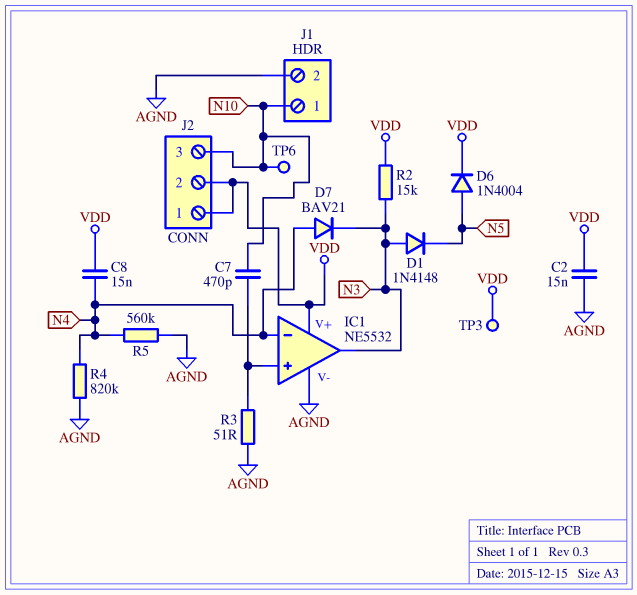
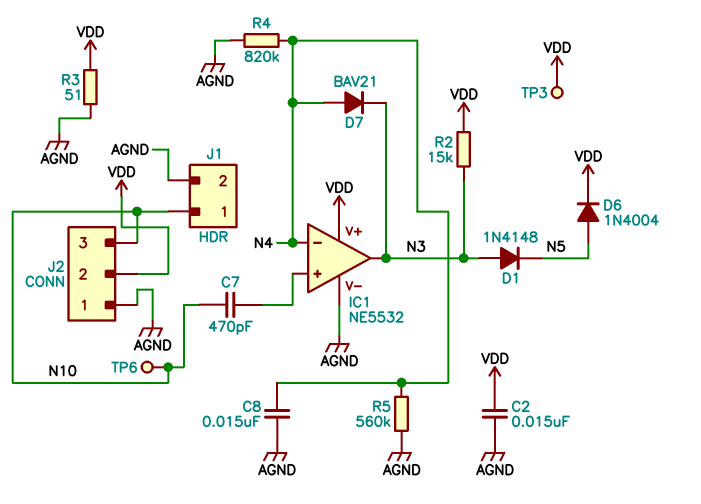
C8: 15nF (N4, VDD) -> 15nF (AGND, N4)
J2 pin 1: VDD -> AGND
R3: 51 (AGND, IC1/in+) -> 51 (AGND, VDD)

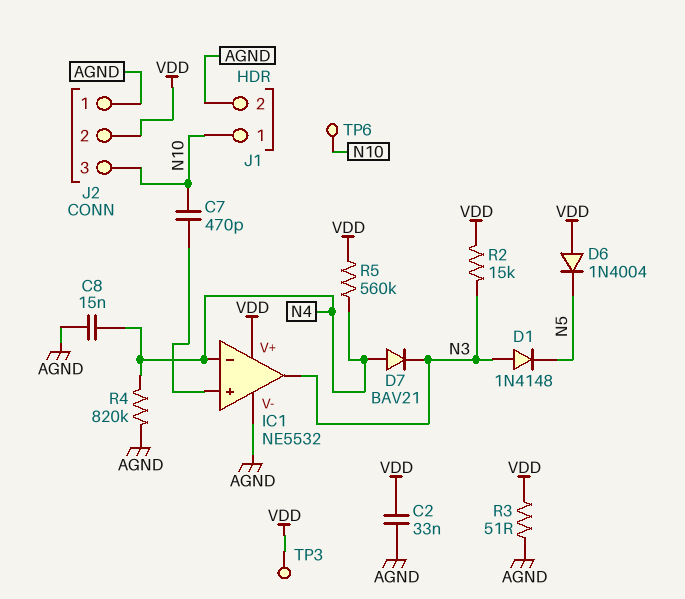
C2: 15nF (AGND, VDD) -> 33nF (AGND, VDD)
D6: diode 1N4004 (A N5, K VDD) -> diode 1N4004 (A VDD, K N5)
R5: 560k (AGND, N4) -> 560k (N4, VDD)

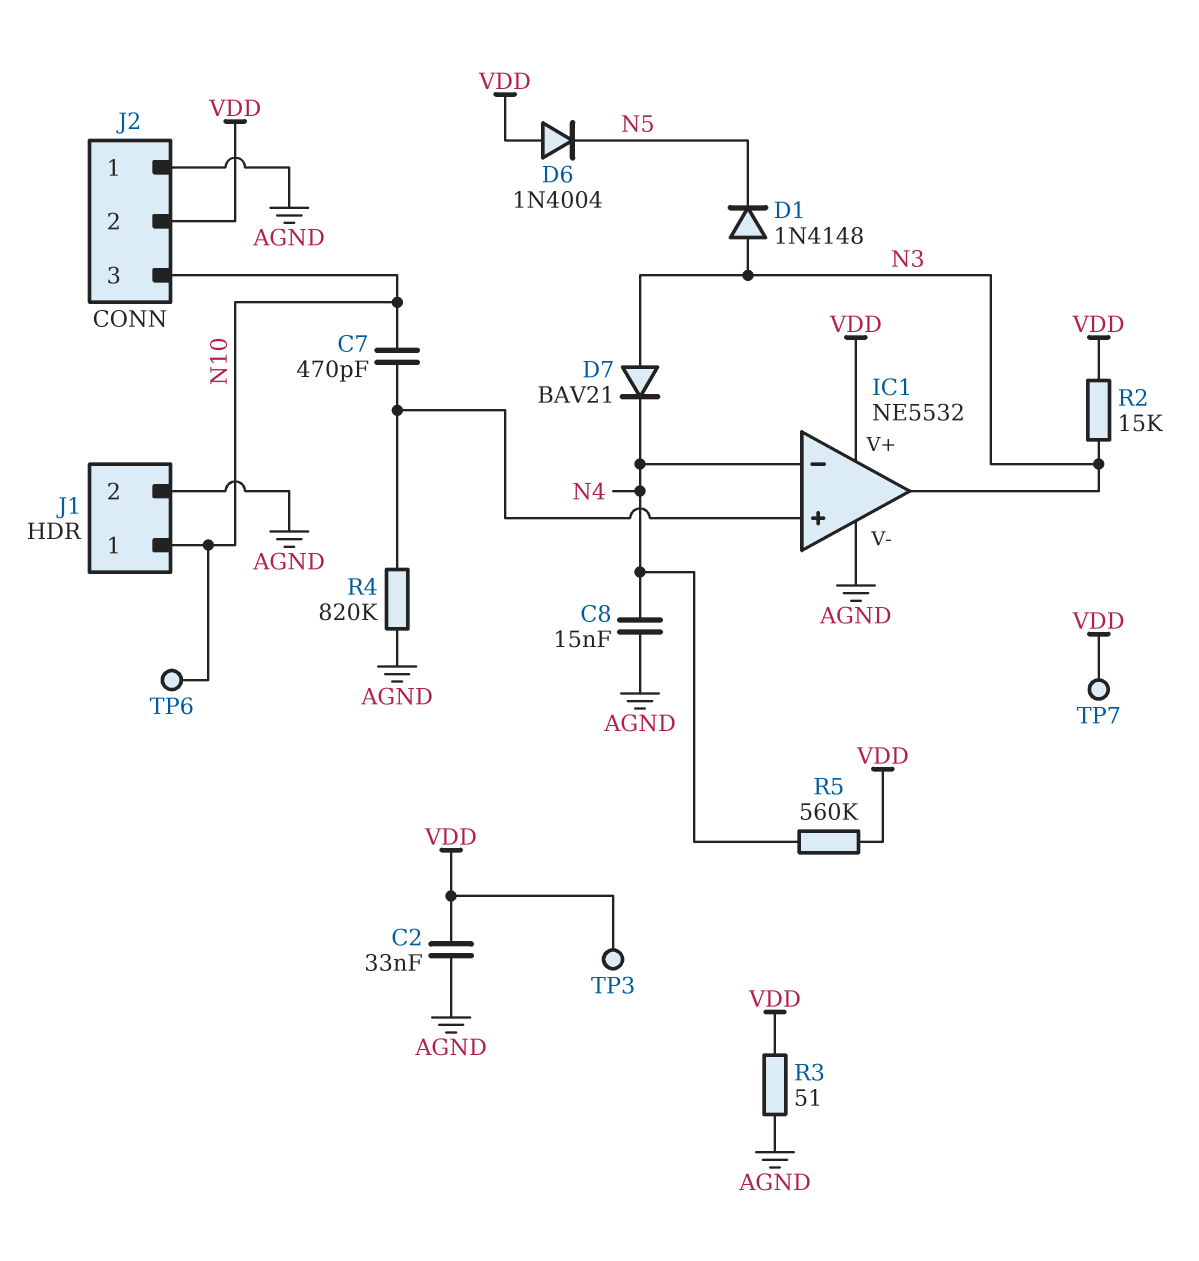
D7: diode BAV21 (A N4, K N3) -> diode BAV21 (A N3, K N4)
R4: 820k (AGND, N4) -> 820k (AGND, IC1/in+)
TP7: none -> test point (VDD)

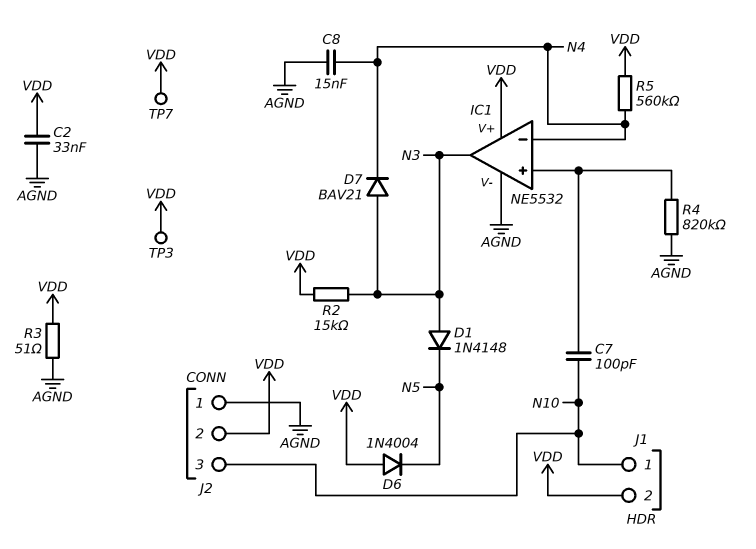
C7: 470pF (IC1/in+, N10) -> 100pF (IC1/in+, N10)
J1 pin 2: AGND -> VDD
TP6: test point (N10) -> none

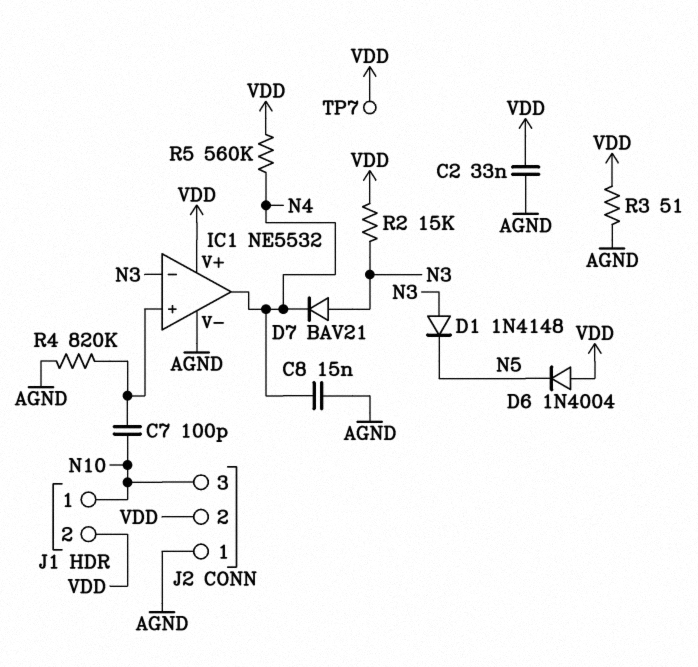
IC1 pin in-: N4 -> N3
IC1 pin out: N3 -> N4
TP3: test point (VDD) -> none

